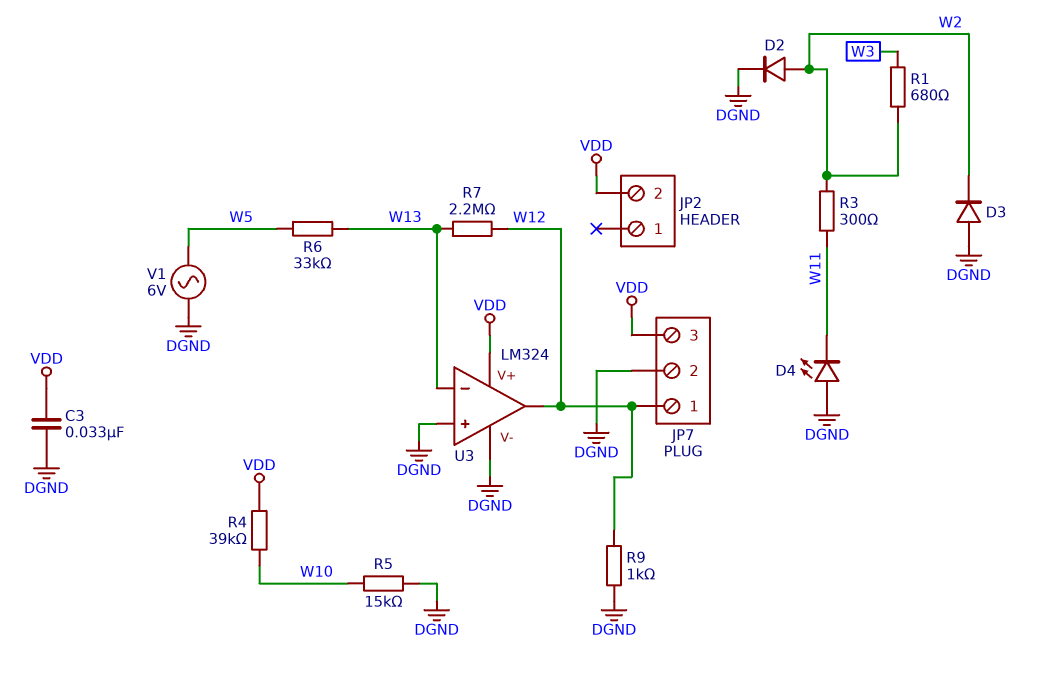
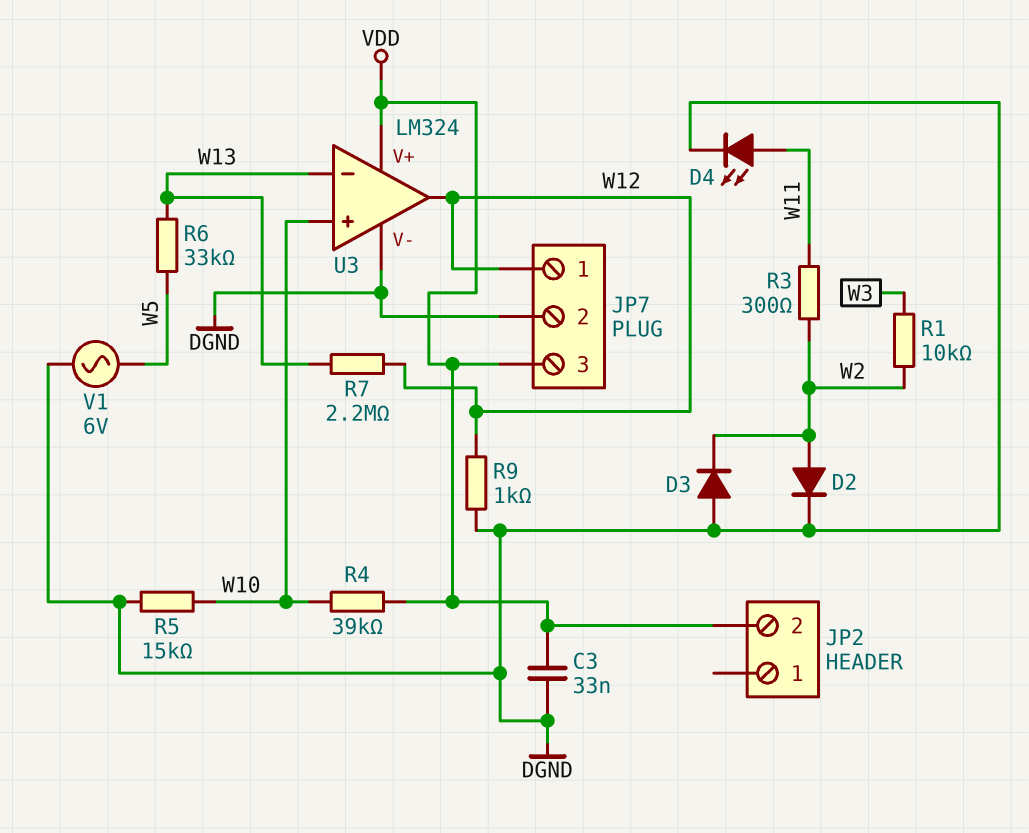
D4: LED (A DGND, K W11) -> LED (A W11, K DGND)
R1: 680 (W2, W3) -> 10k (W2, W3)
U3 pin in+: DGND -> W10

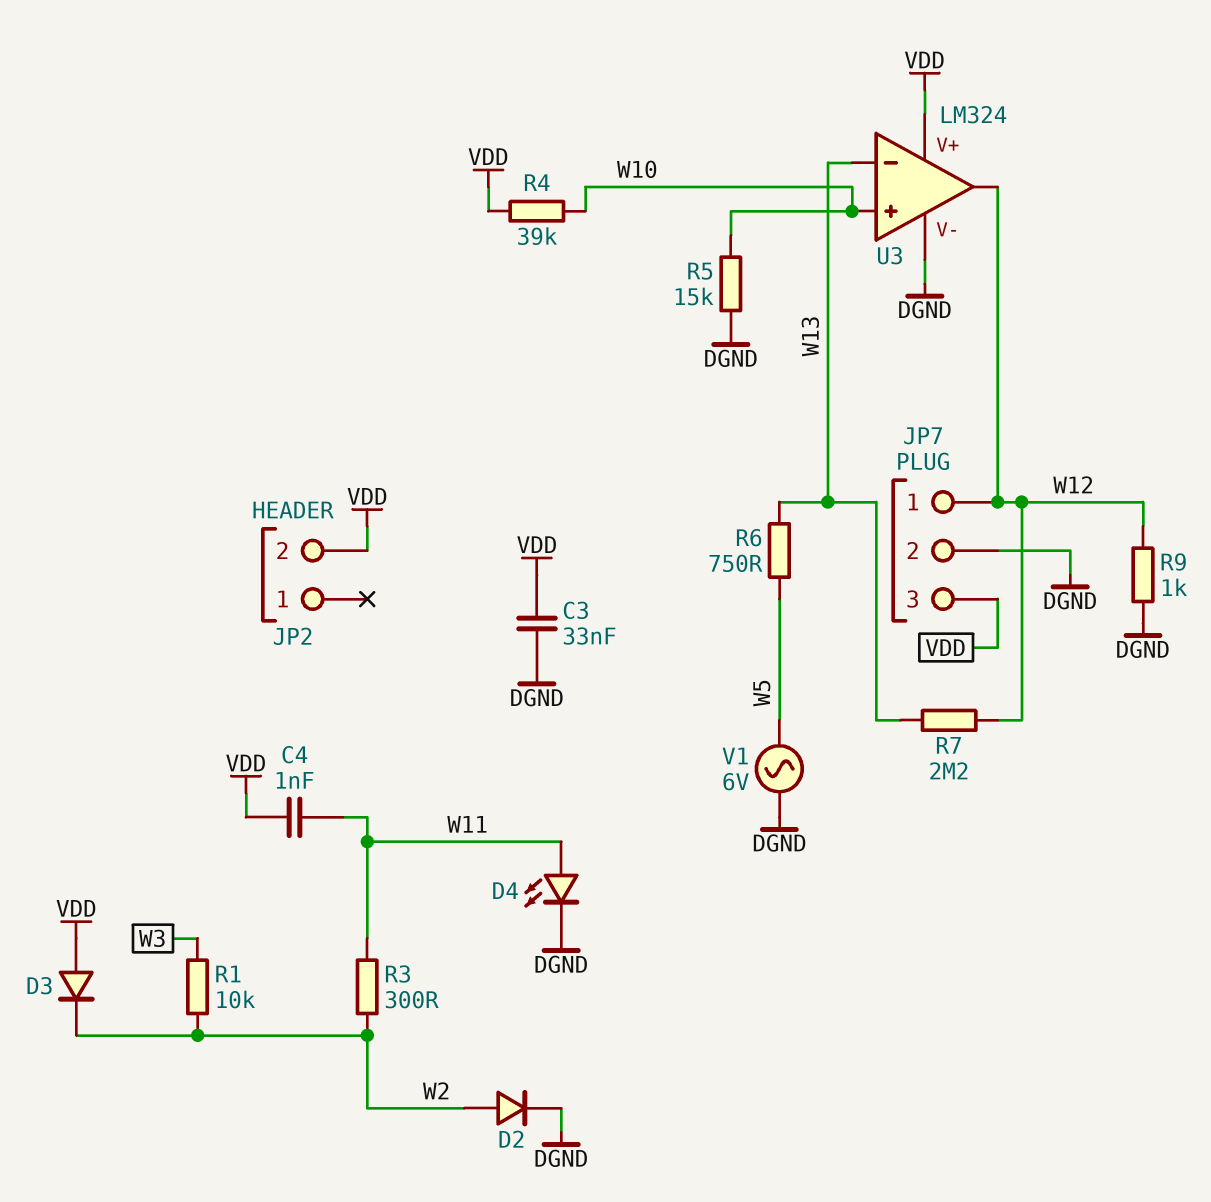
C4: none -> 1nF (VDD, W11)
D3: diode (A DGND, K W2) -> diode (A VDD, K W2)
R6: 33k (W5, W13) -> 750 (W5, W13)

